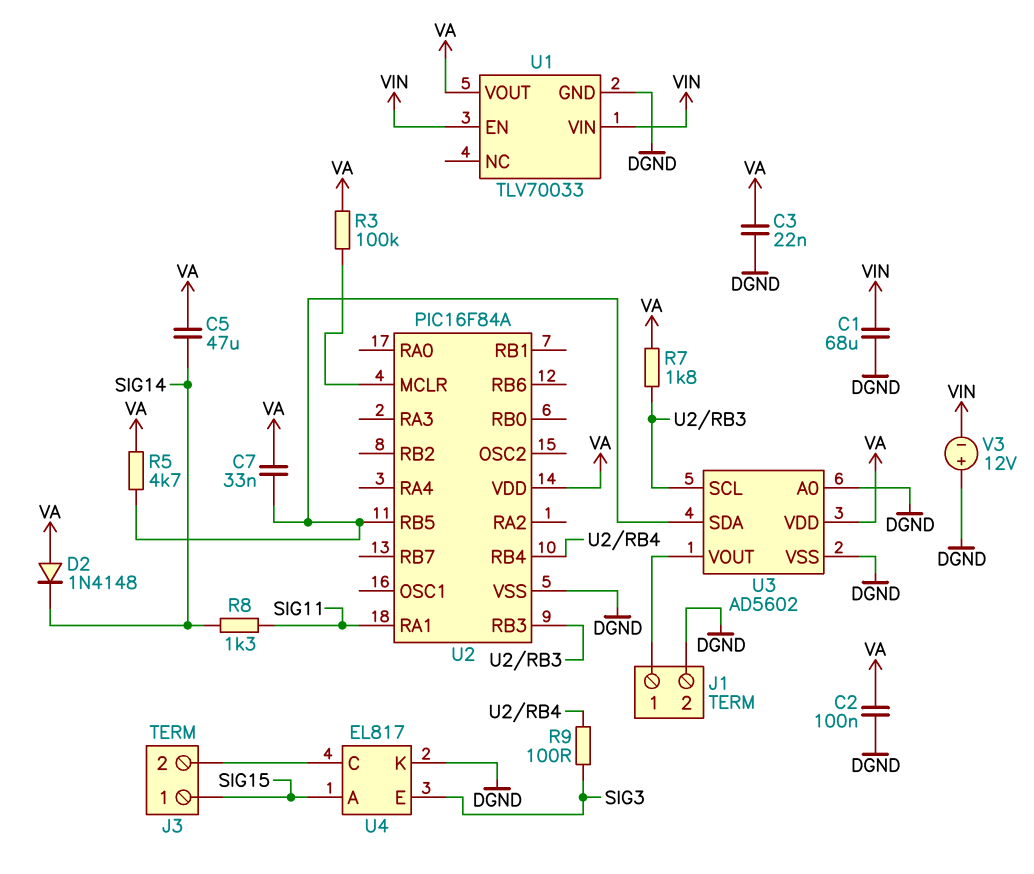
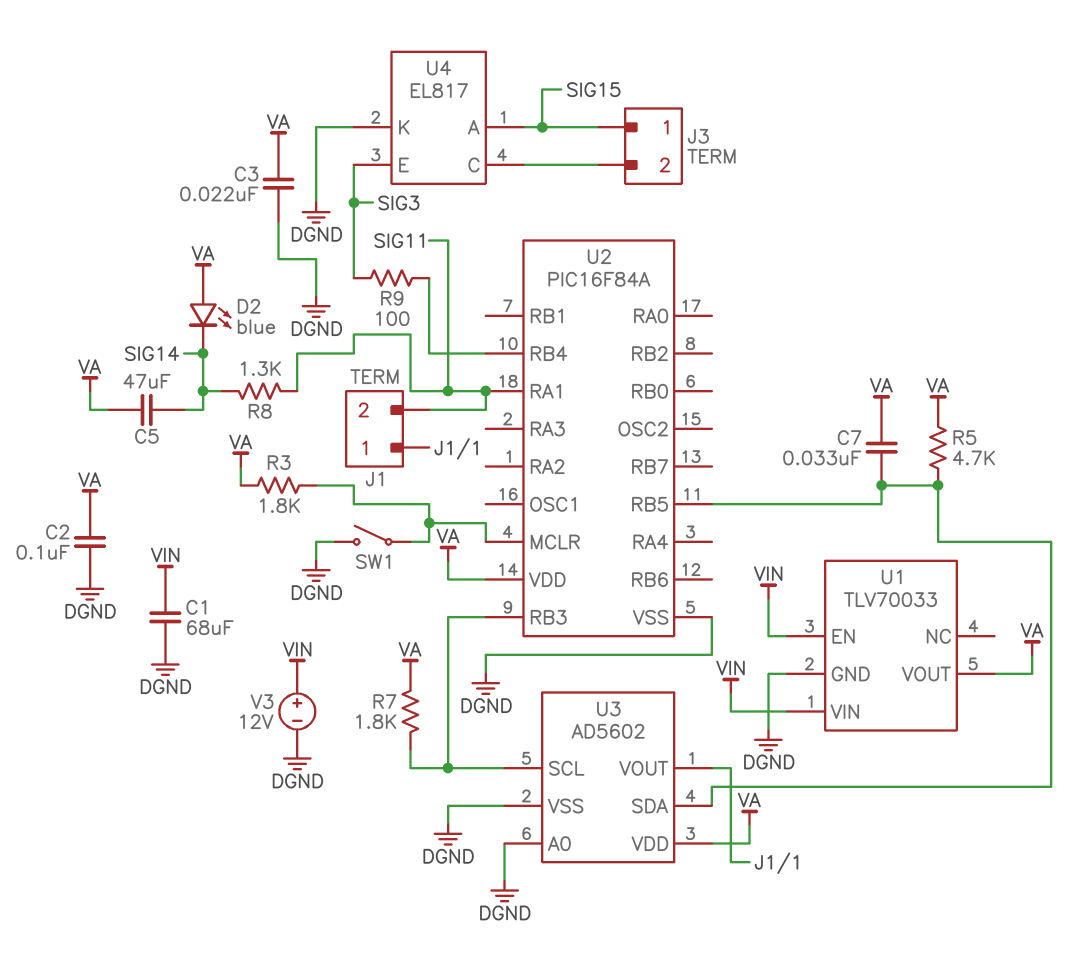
D2: diode 1N4148 (A VA, K SIG14) -> LED blue (A VA, K SIG14)
J1 pin 2: DGND -> SIG11
R3: 100k (U2/MCLR, VA) -> 1.8k (U2/MCLR, VA)
SW1: none -> switch (DGND, U2/MCLR)
V3: 12V (plus DGND, minus VIN) -> 12V (plus VIN, minus DGND)

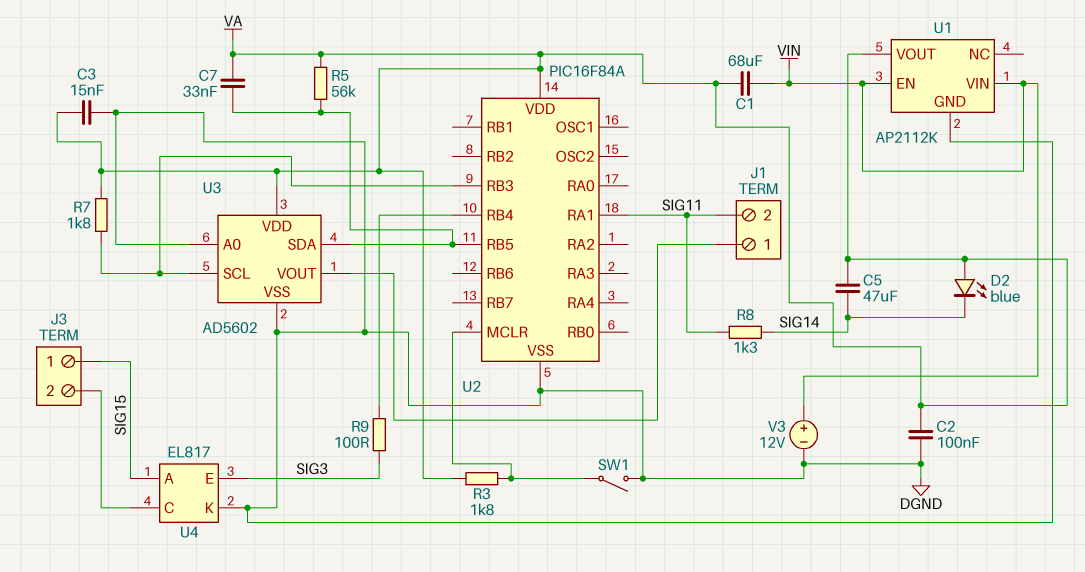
C1: 68uF (DGND, VIN) -> 68uF (VA, VIN)
C3: 22nF (DGND, VA) -> 15nF (DGND, VA)
R5: 4.7k (U2/RB5, VA) -> 56k (U2/RB5, VA)
U1: TLV70033 -> AP2112K

